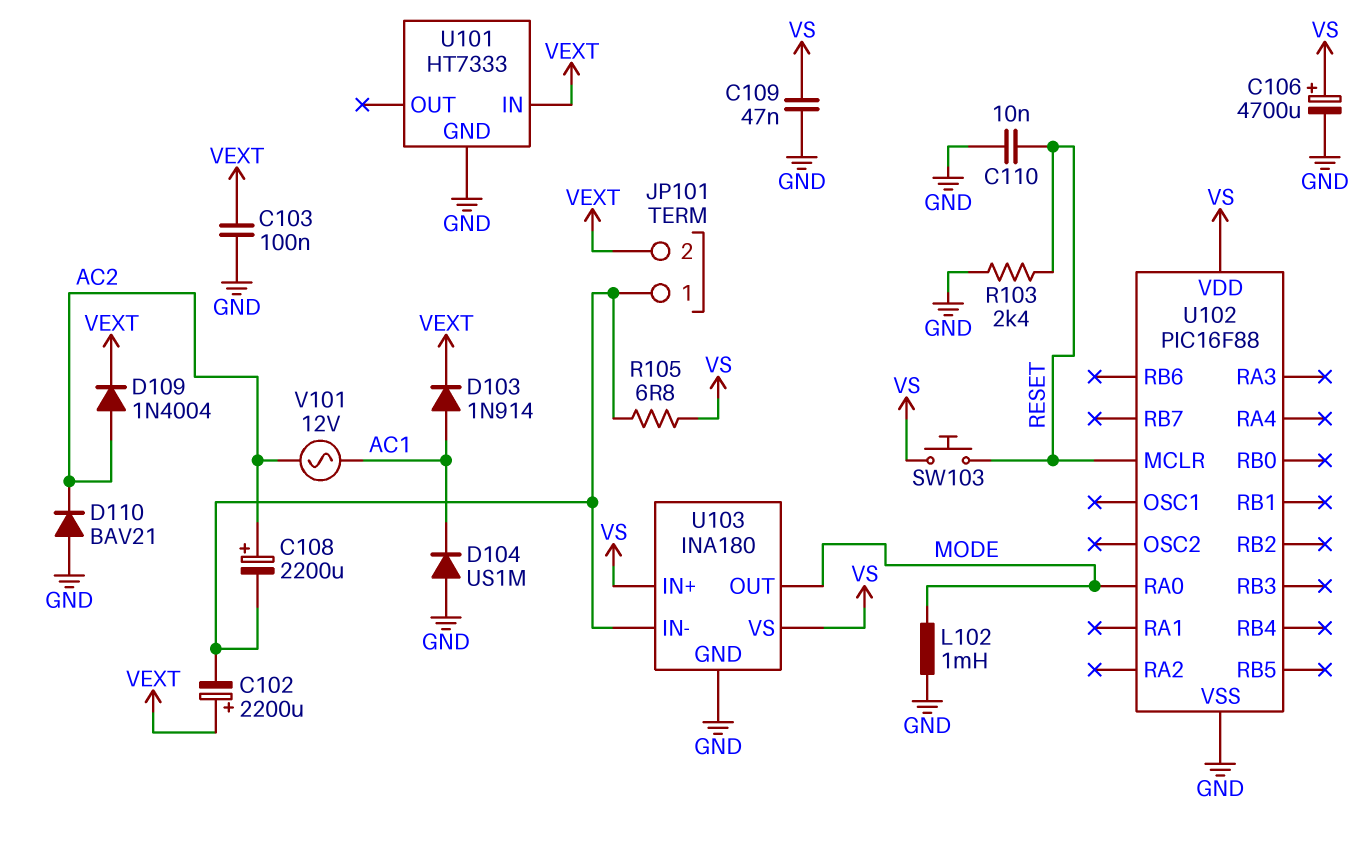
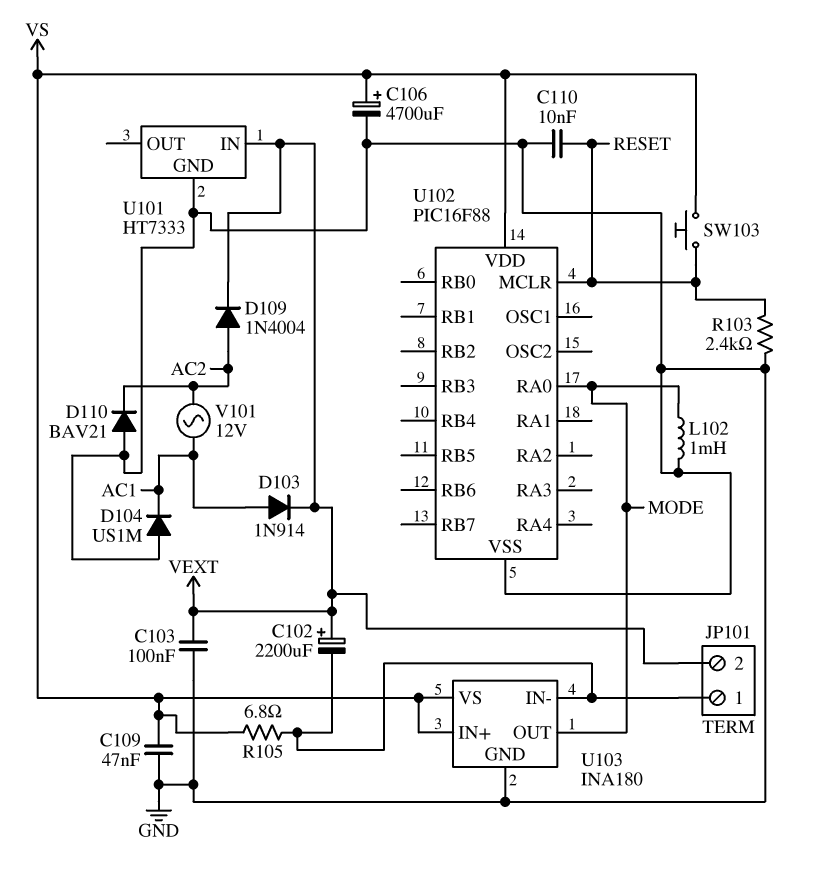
C108: 2200uF (plus AC2, minus JP101/1) -> none

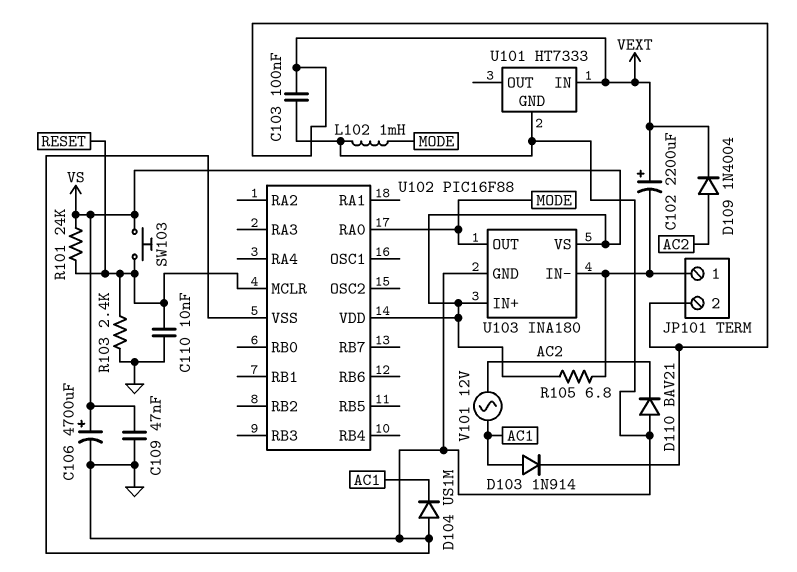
R101: none -> 24k (RESET, VS)

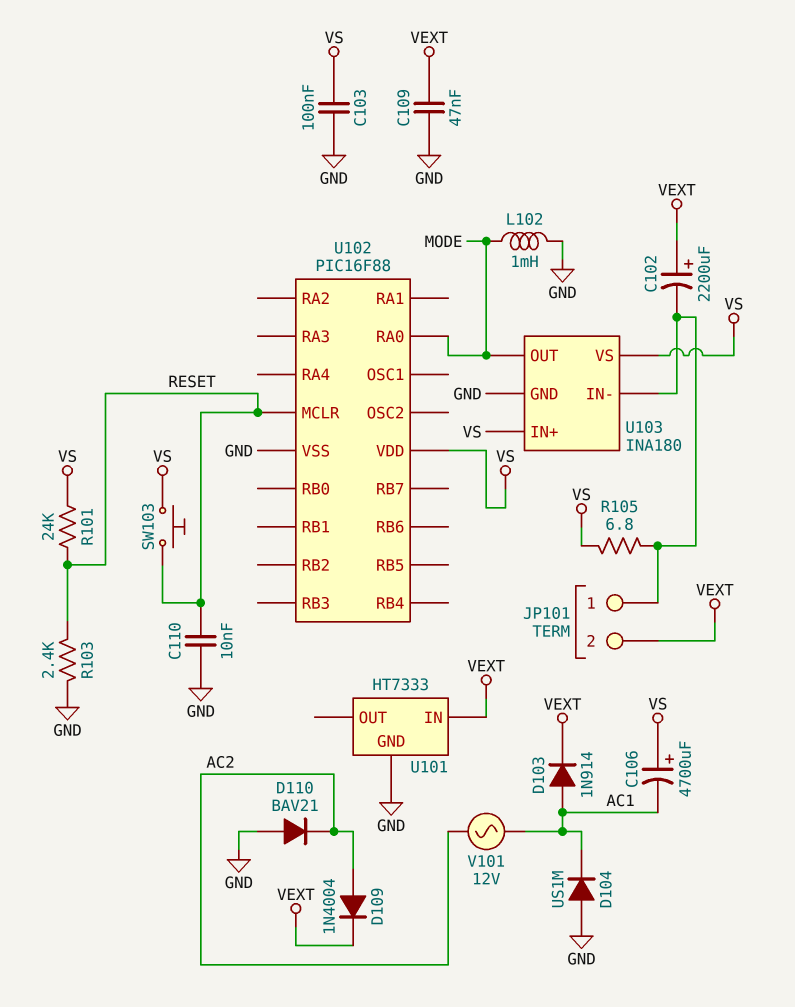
C103: 100nF (GND, VEXT) -> 100nF (GND, VS)
C106: 4700uF (plus VS, minus GND) -> 4700uF (plus VS, minus AC1)
C109: 47nF (GND, VS) -> 47nF (GND, VEXT)

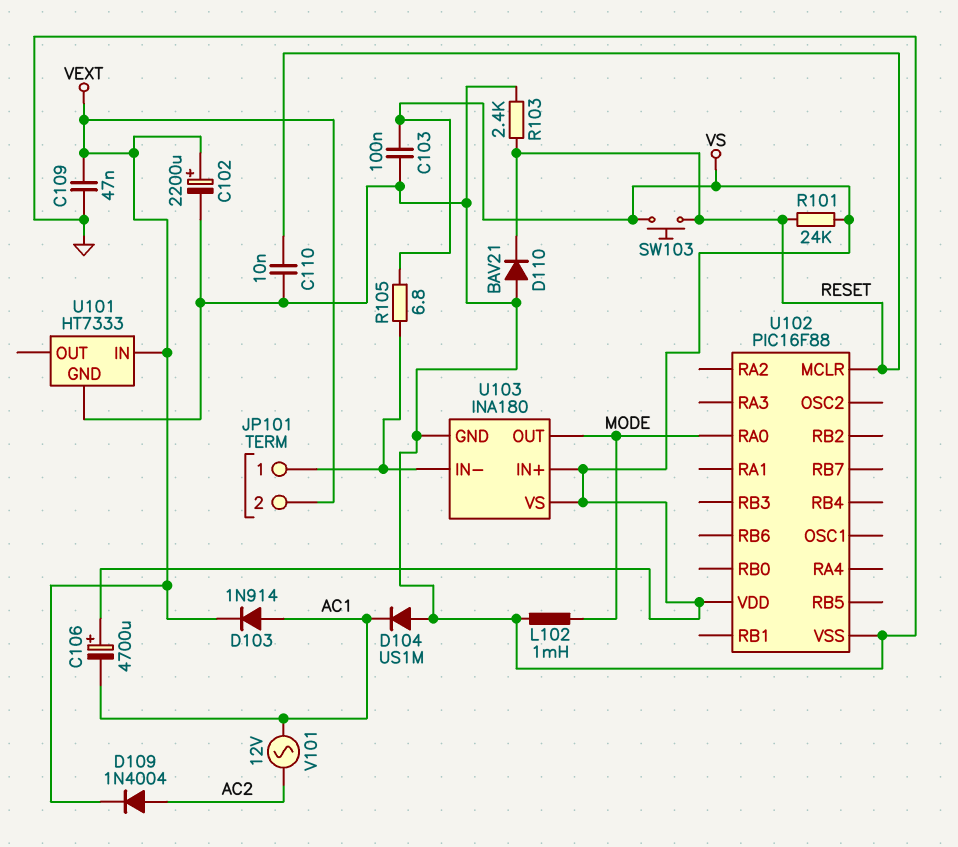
C102: 2200uF (plus VEXT, minus JP101/1) -> 2200uF (plus VEXT, minus GND)
D110: diode BAV21 (A GND, K AC2) -> diode BAV21 (A GND, K RESET)

